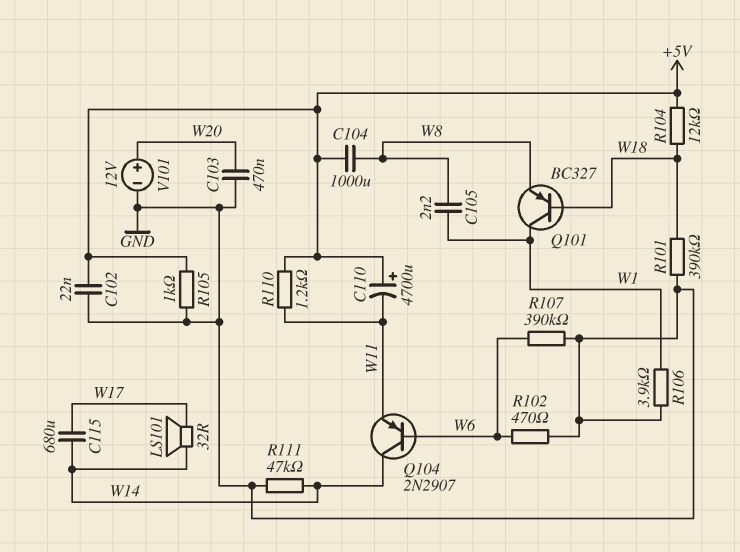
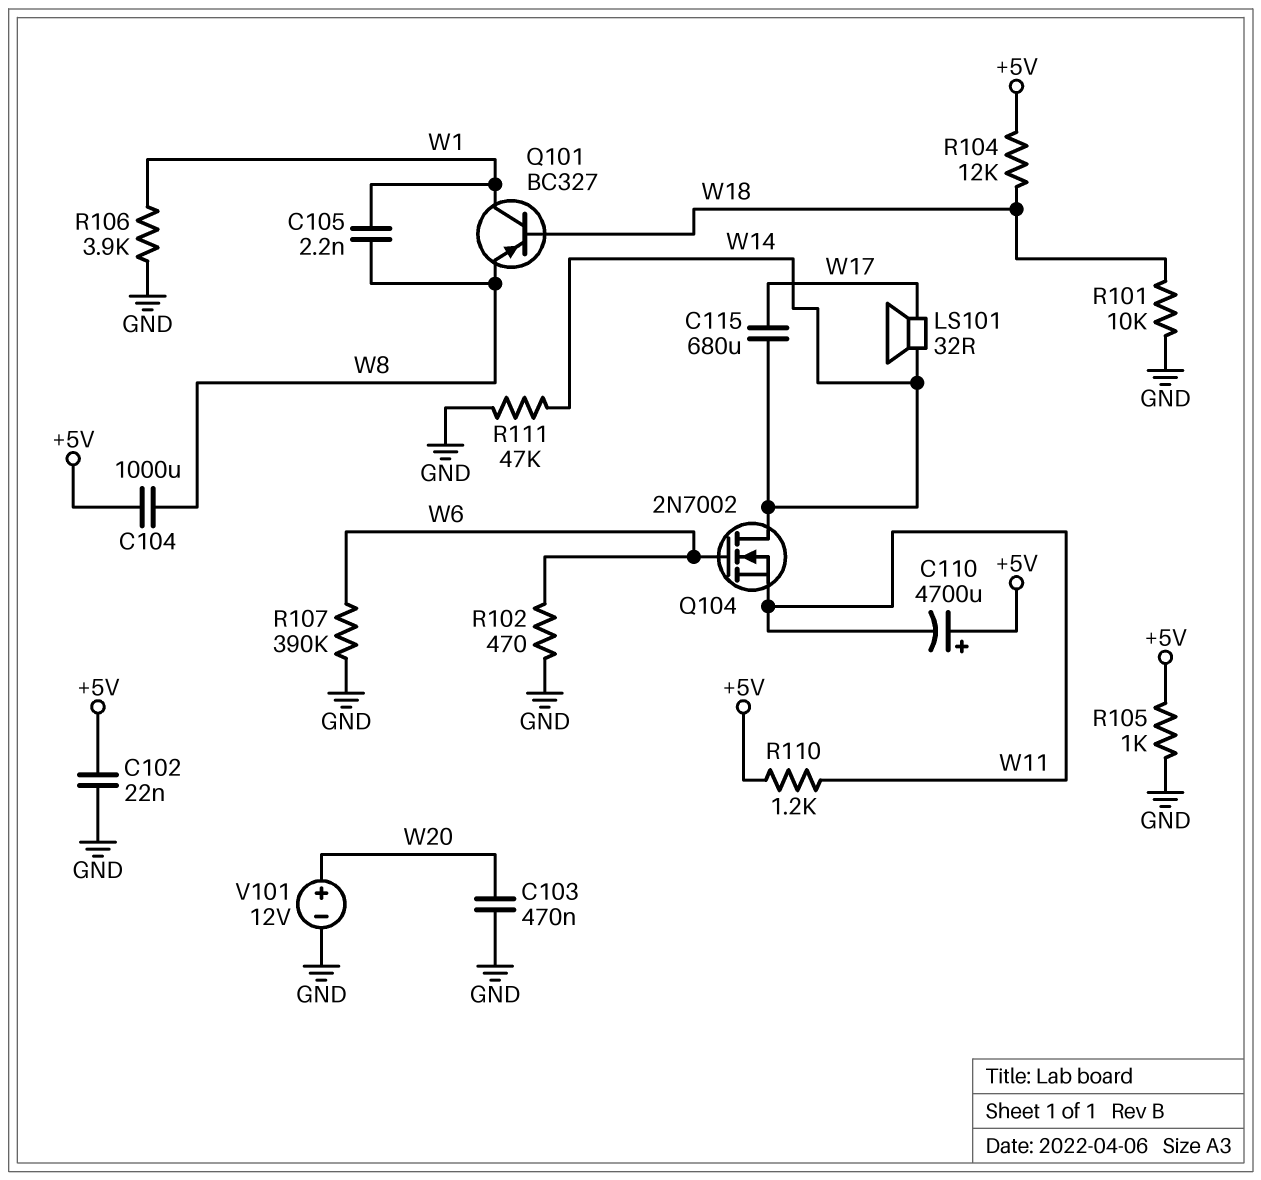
Q104: PNP 2N2907 (B W6, C W14, E W11) -> NMOS 2N7002 (G W6, D W14, S W11)
R101: 390k (GND, W18) -> 10k (GND, W18)

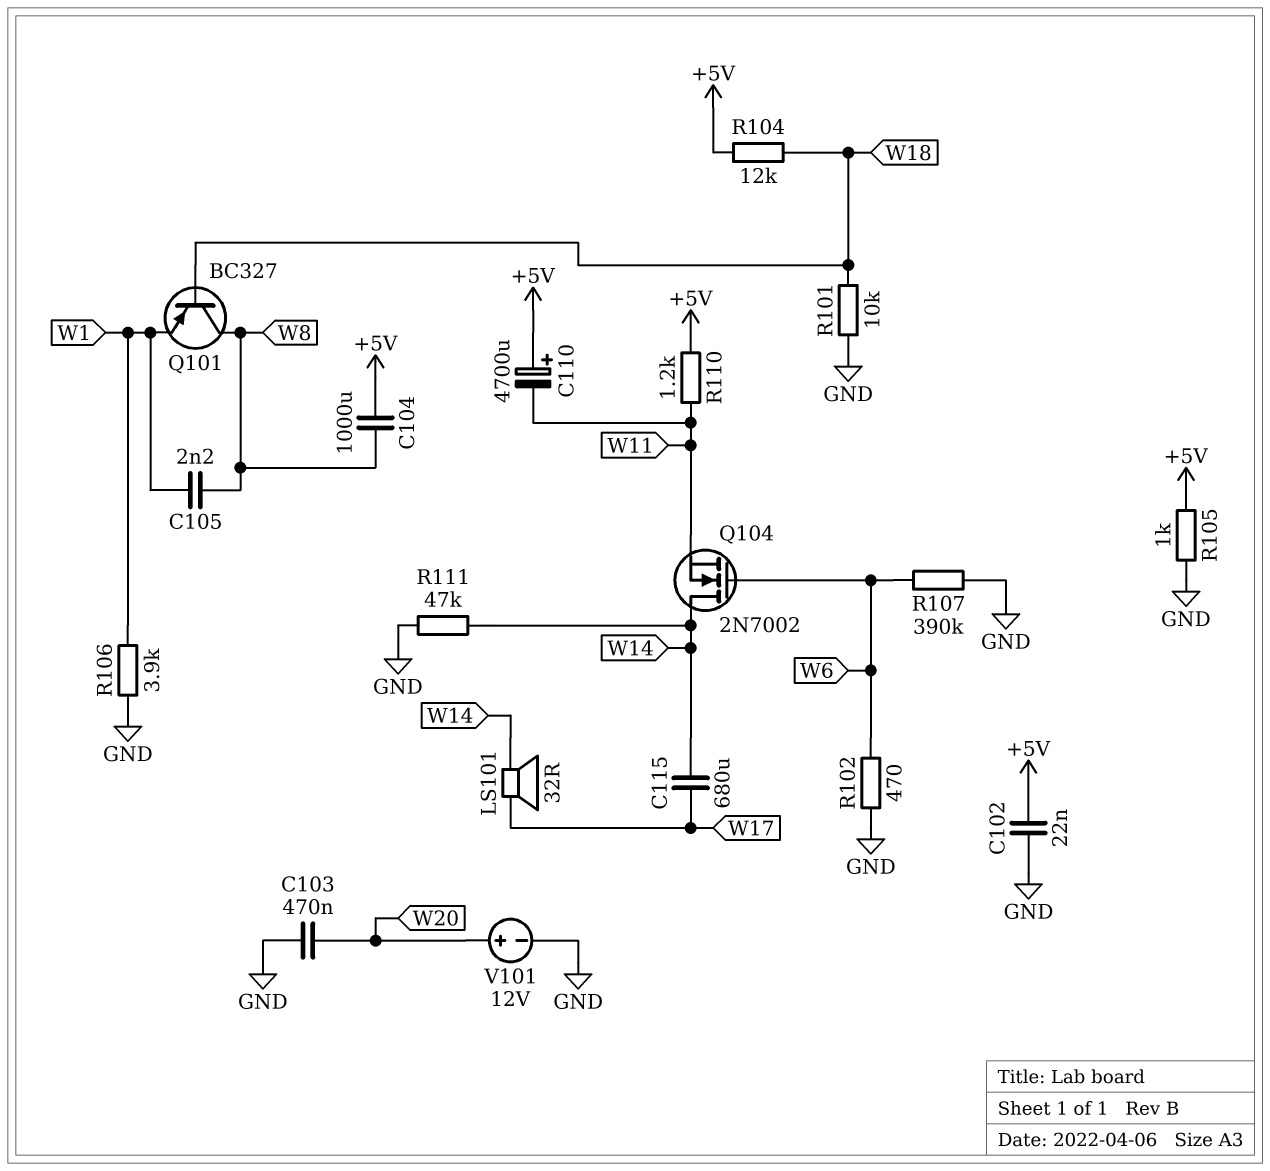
Q101: PNP BC327 (B W18, C W1, E W8) -> PNP BC327 (B W18, C W8, E W1)

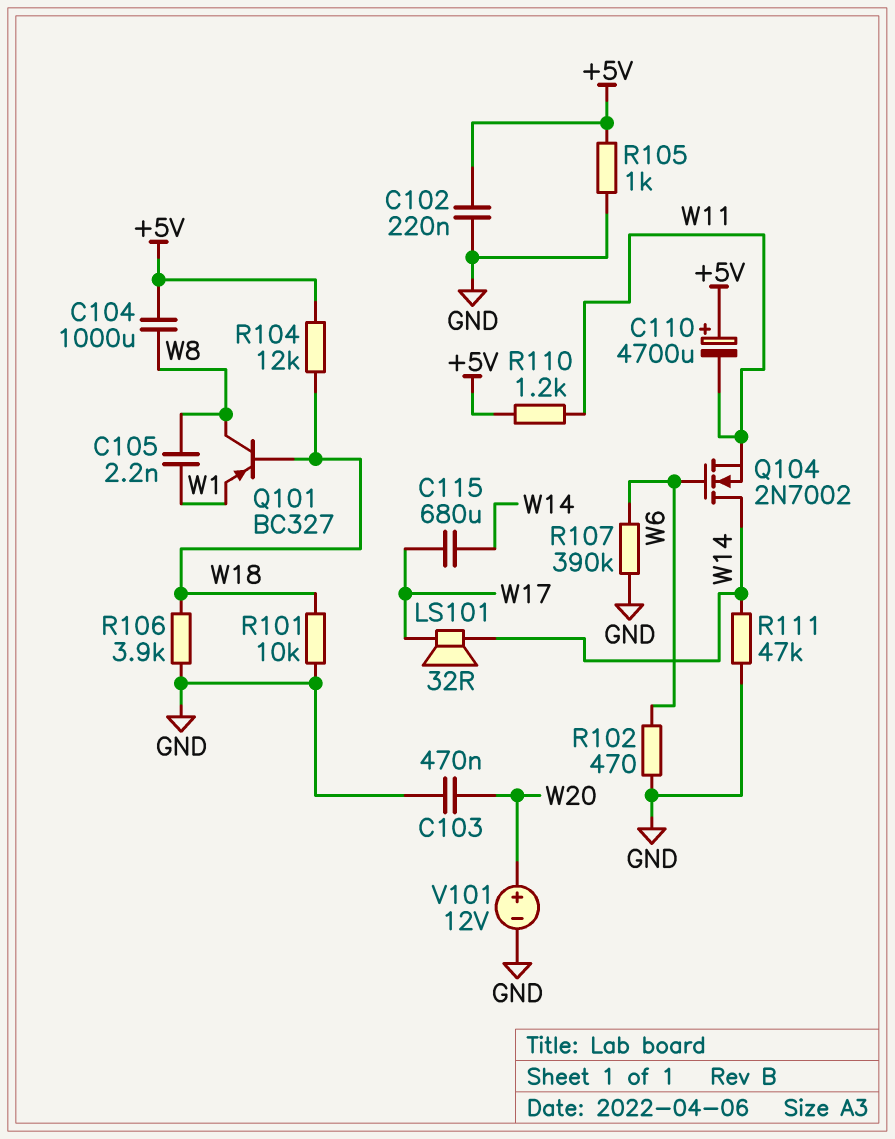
C102: 22nF (+5V, GND) -> 220nF (+5V, GND)
R106: 3.9k (GND, W1) -> 3.9k (GND, W18)

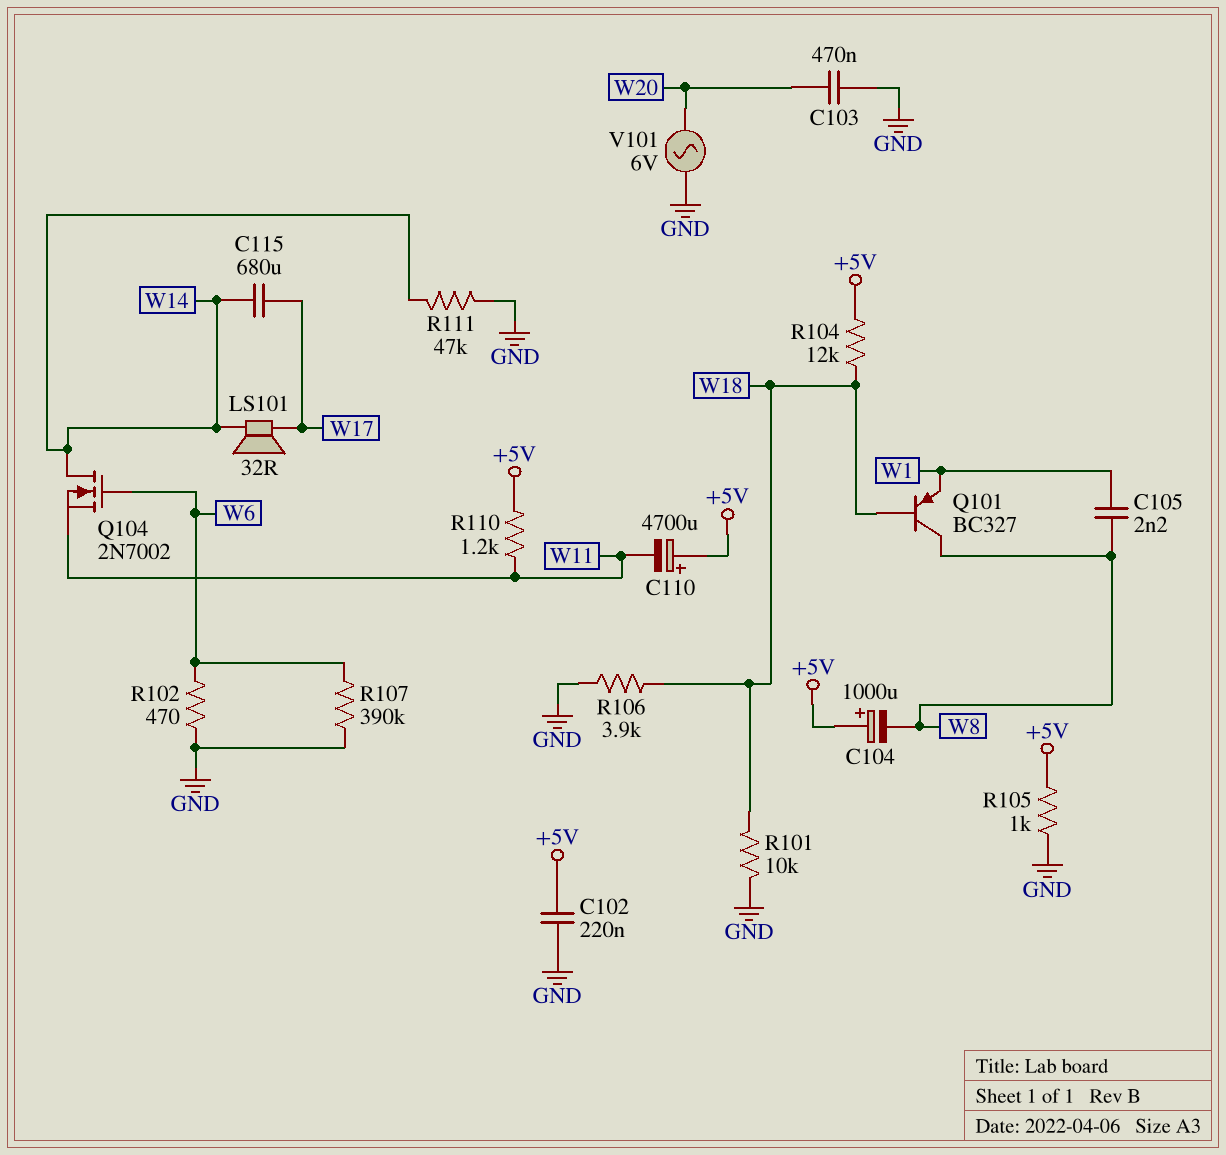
C104: 1000uF (+5V, W8) -> 1000uF (plus +5V, minus W8)
V101: 12V (plus W20, minus GND) -> AC 6V (GND, W20)

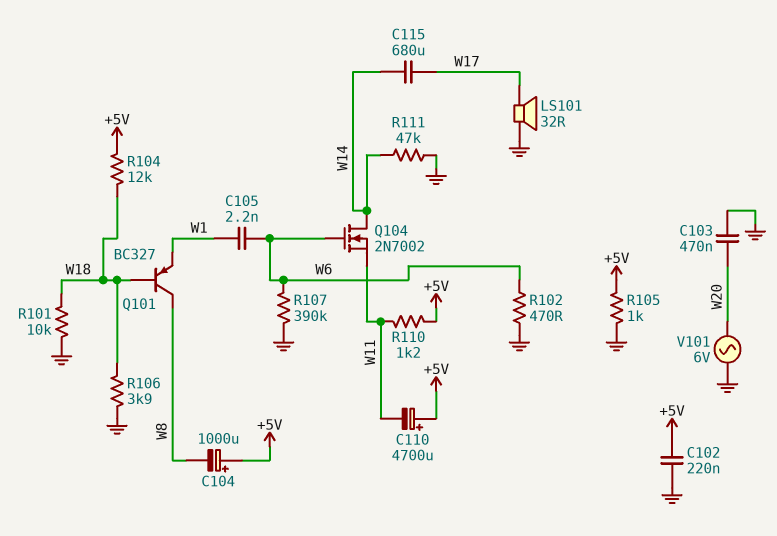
C105: 2.2nF (W1, W8) -> 2.2nF (W1, W6)
LS101: speaker 32R (W14, W17) -> speaker 32R (GND, W17)

